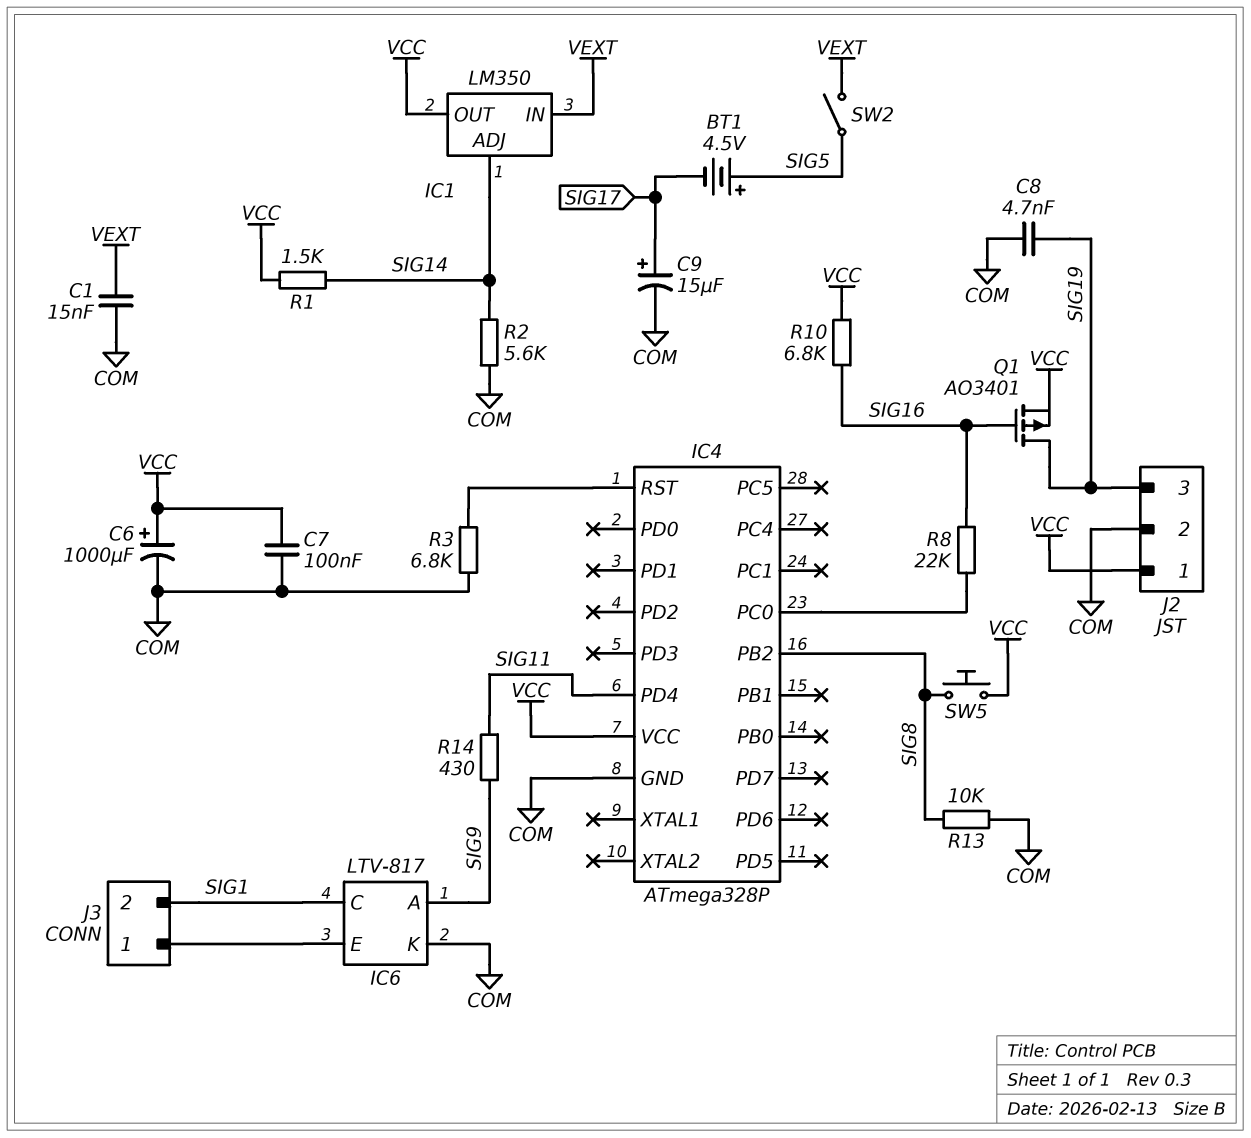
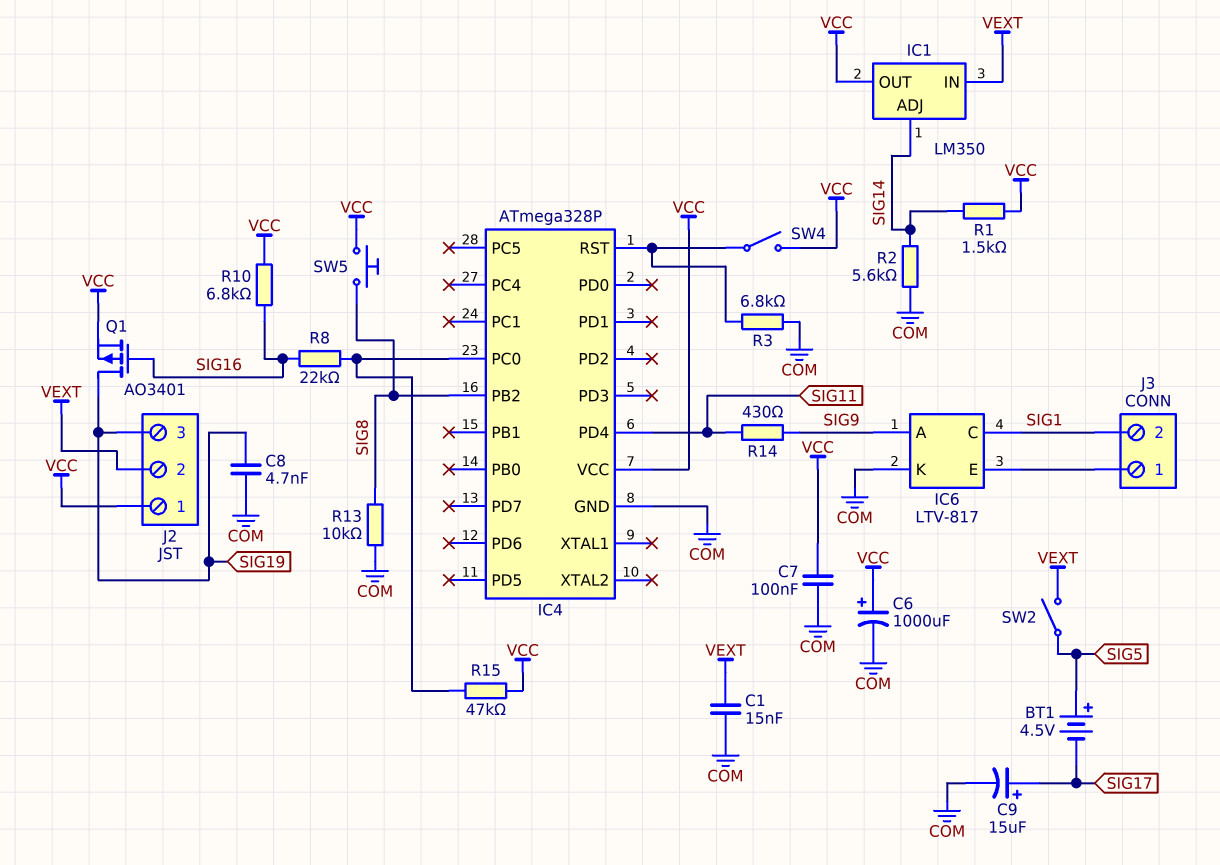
J2 pin 2: COM -> VEXT
R15: none -> 47k (IC4/PC0, VCC)
SW4: none -> switch (IC4/RST, VCC)

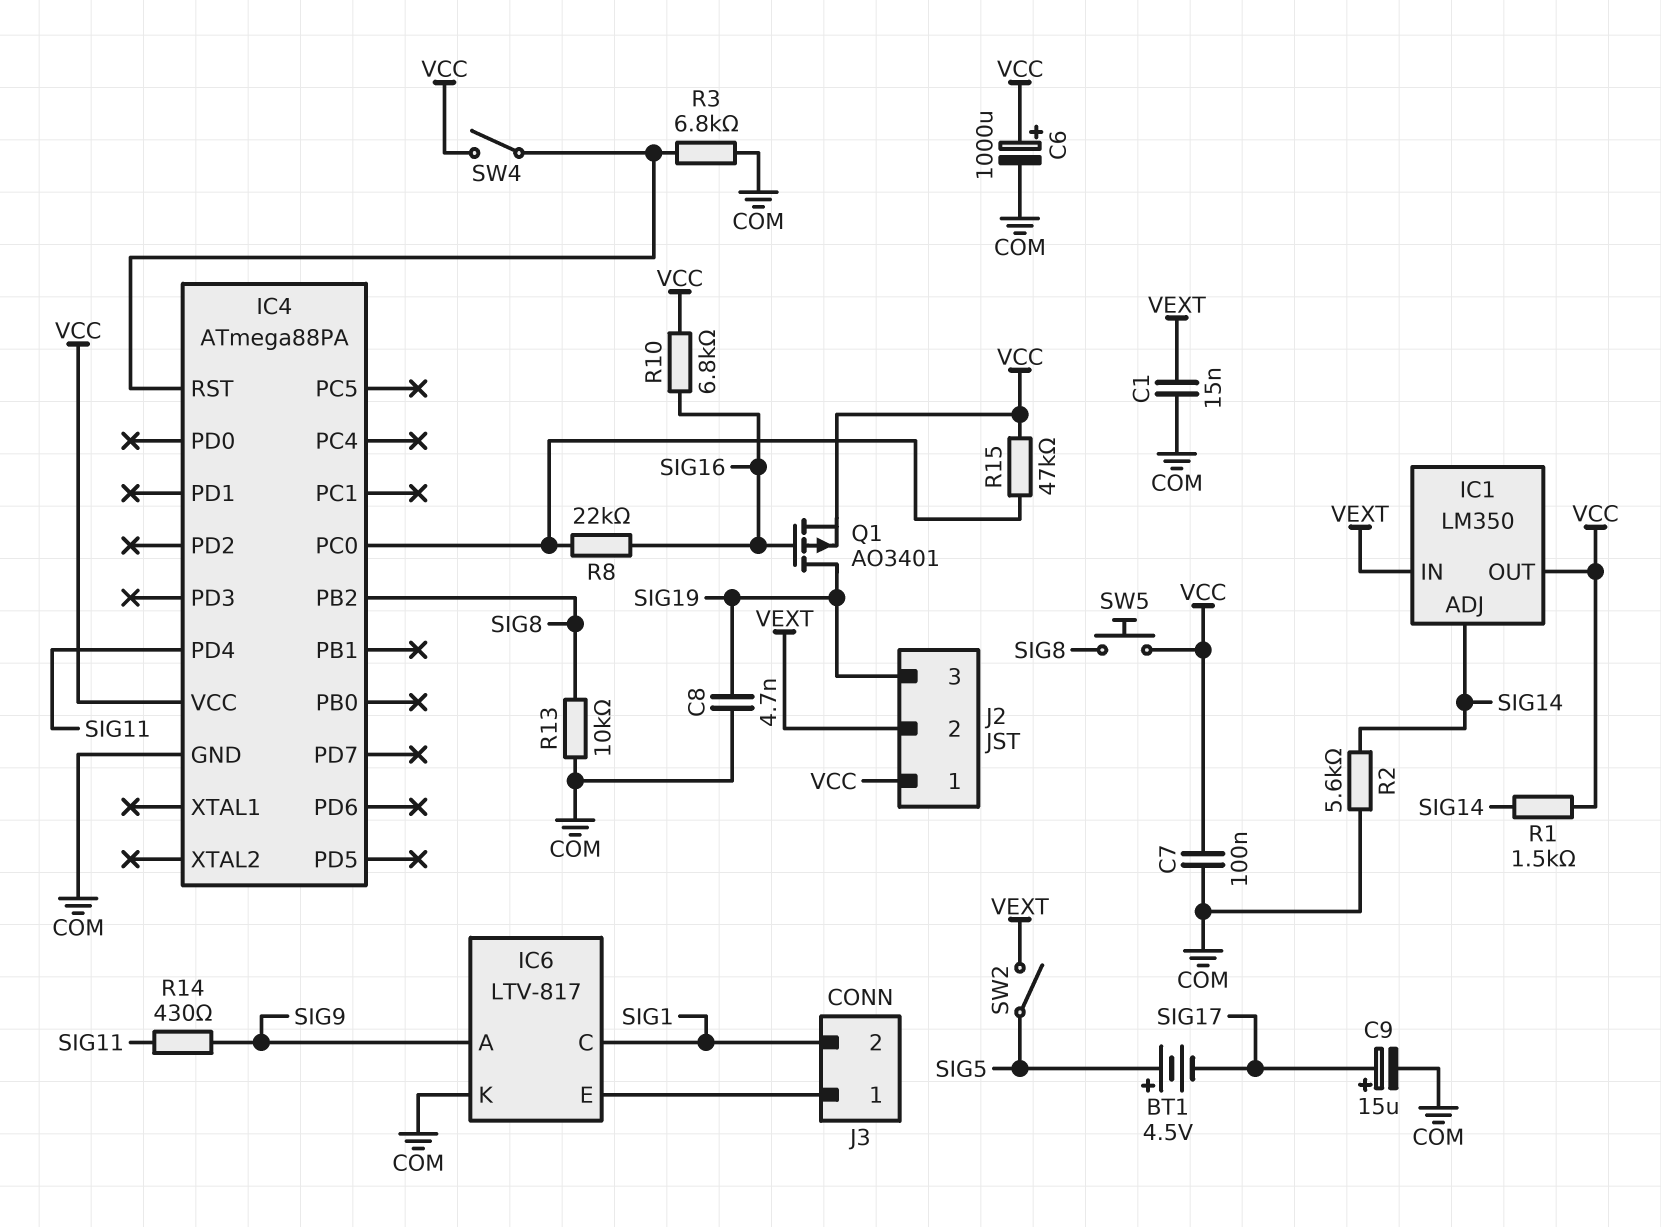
IC4: ATmega328P -> ATmega88PA

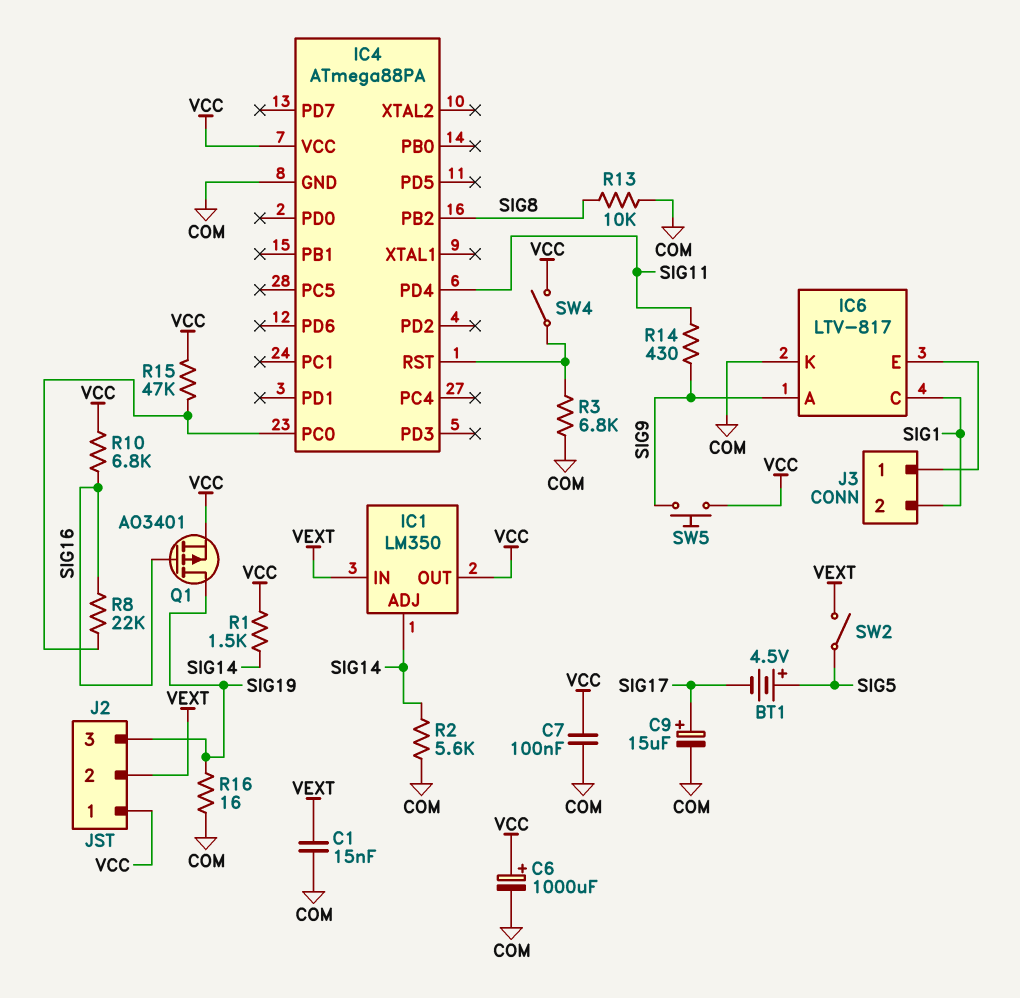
C8: 4.7nF (COM, SIG19) -> none
R16: none -> 16 (COM, SIG19)
SW5: button (SIG8, VCC) -> button (SIG9, VCC)

